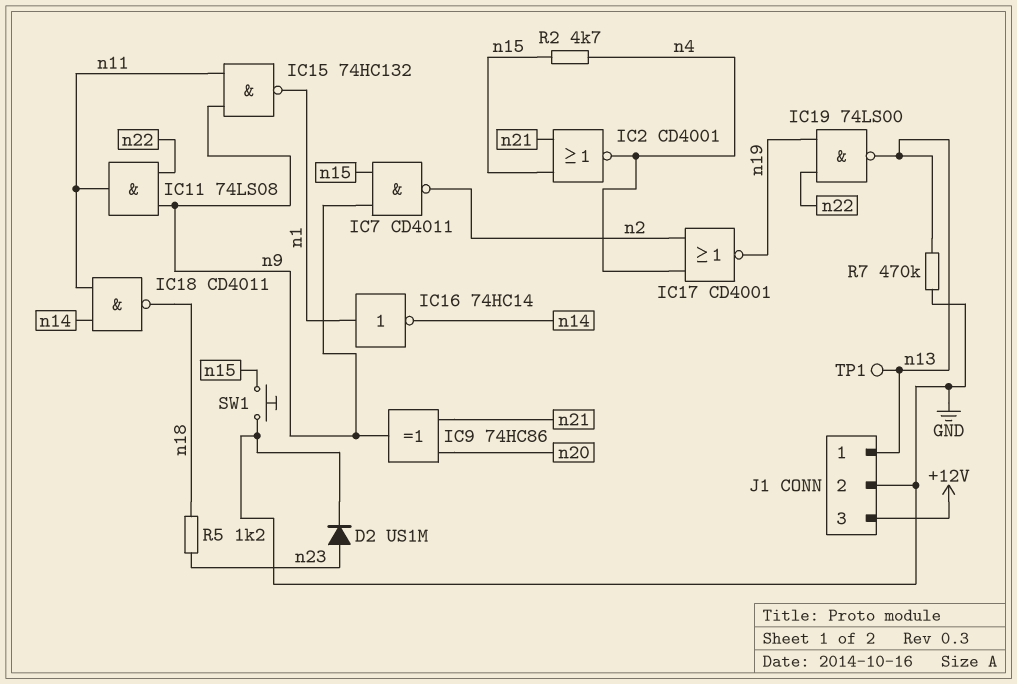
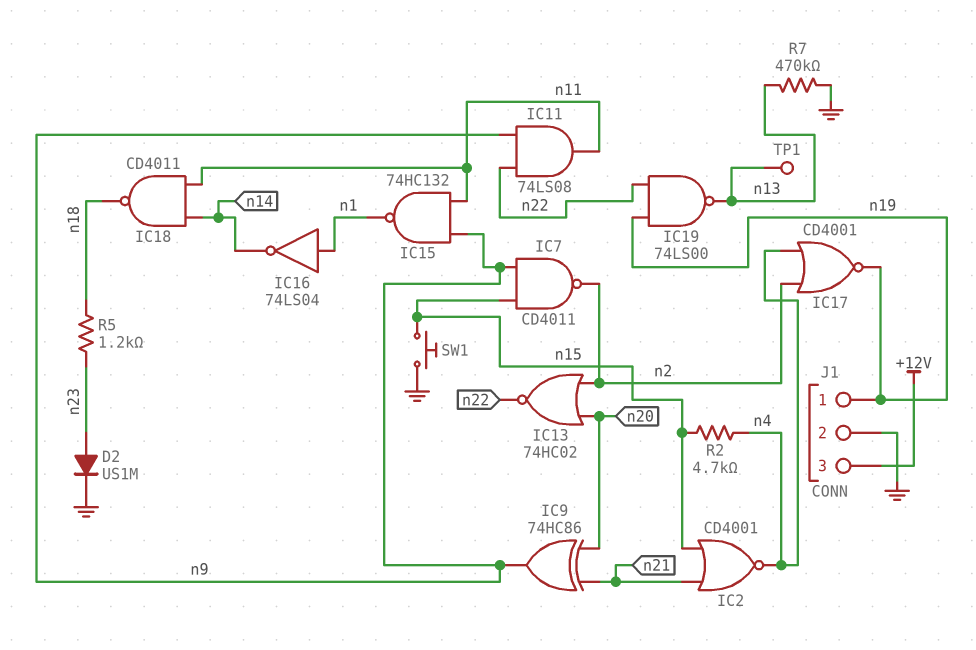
IC13: none -> NOR 74HC02 (in n2, in n20, out n22)
IC16: NOT 74HC14 (in n1, out n14) -> NOT 74LS04 (in n1, out n14)
J1 pin 1: n13 -> n19

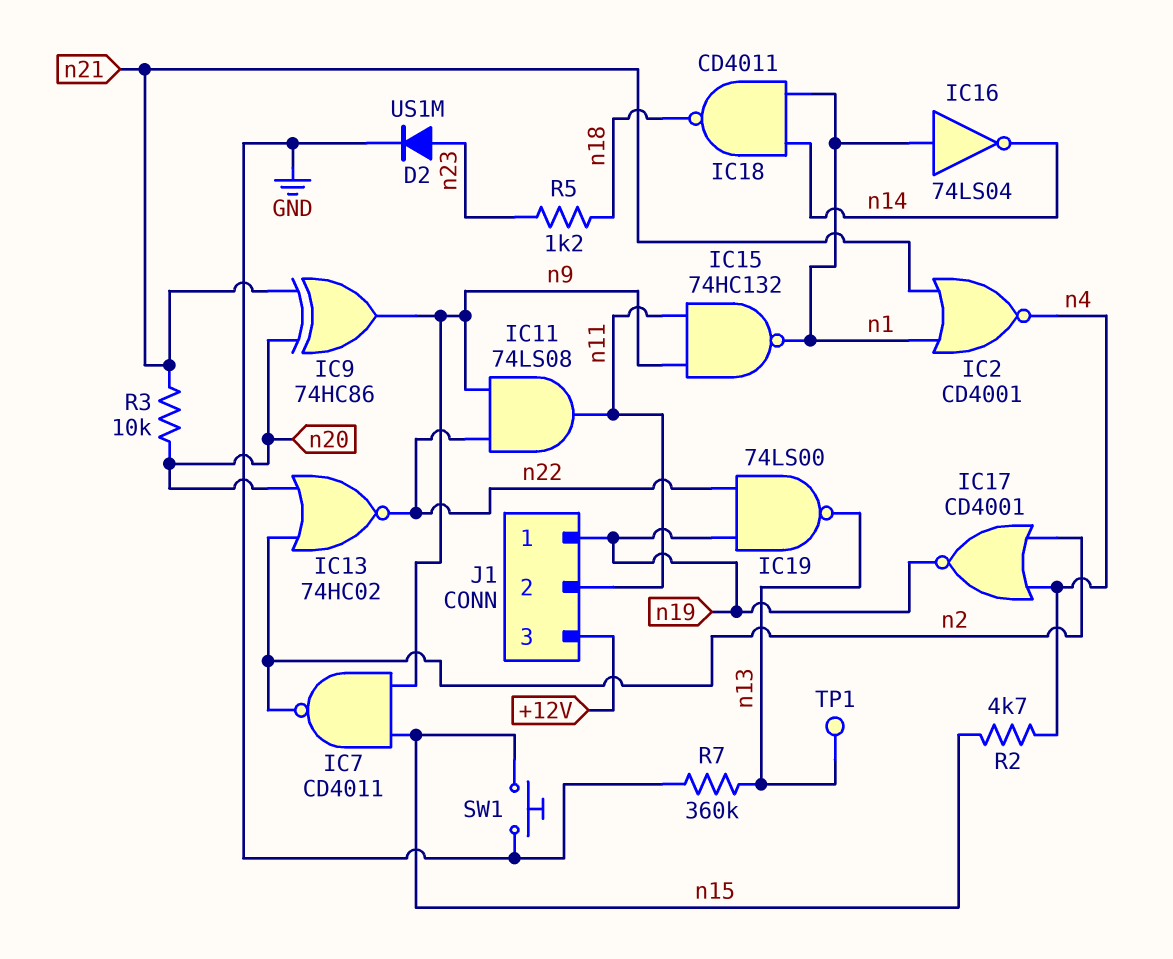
IC2: NOR CD4001 (in n15, in n21, out n4) -> NOR CD4001 (in n1, in n21, out n4)
IC18: NAND CD4011 (in n11, in n14, out n18) -> NAND CD4011 (in n1, in n14, out n18)
J1 pin 2: GND -> n11
R3: none -> 10k (n20, n21)
R7: 470k (GND, n13) -> 360k (GND, n13)

